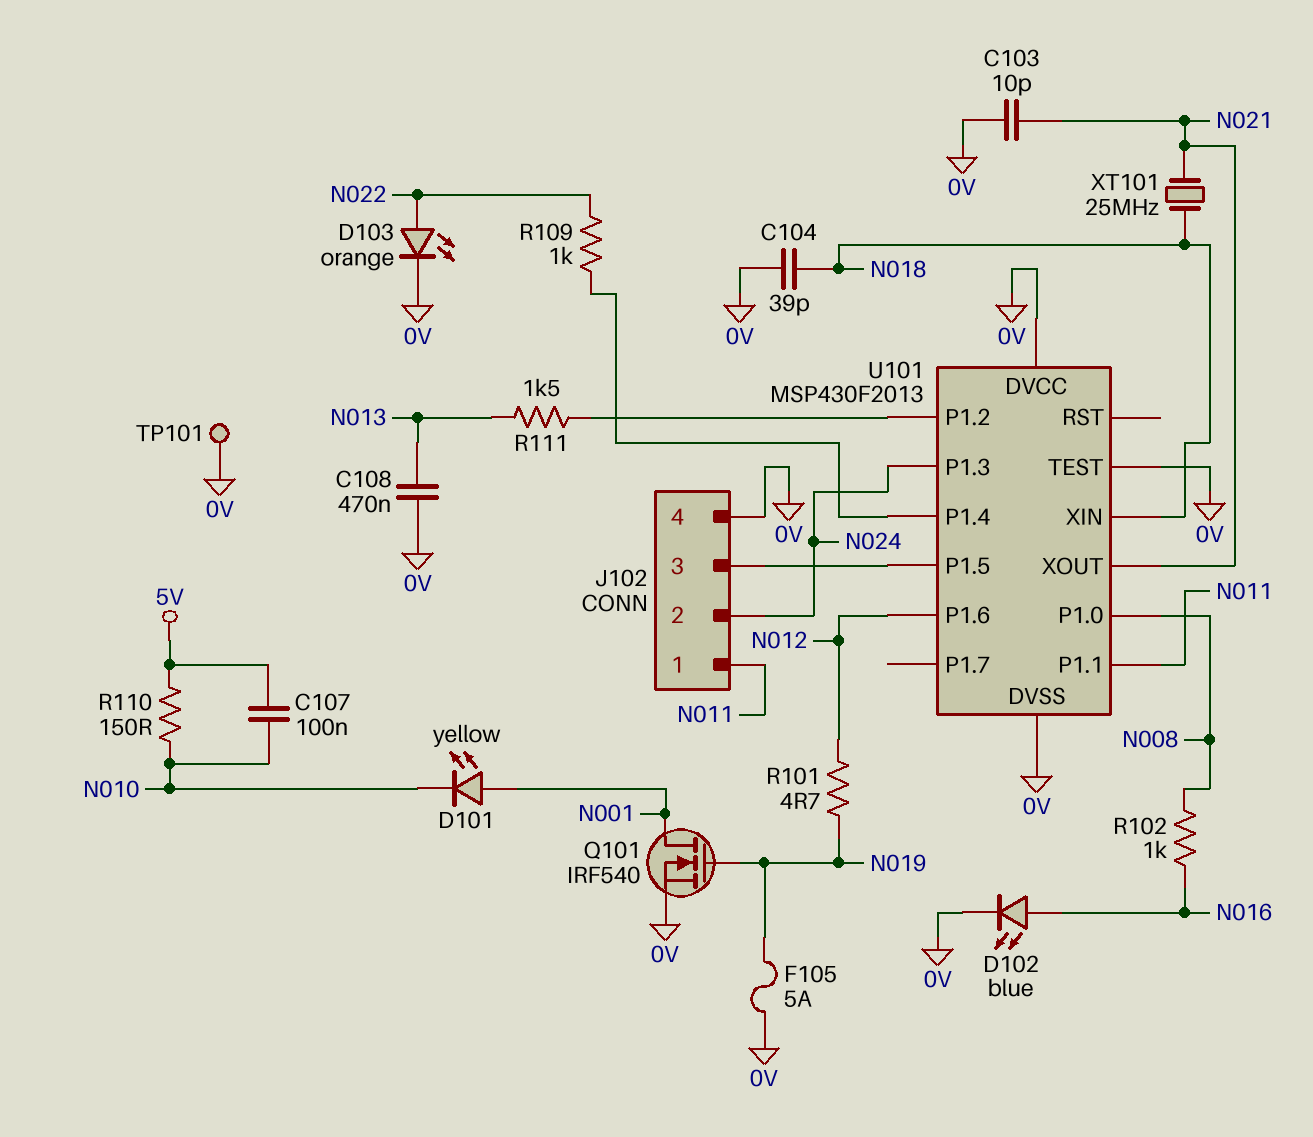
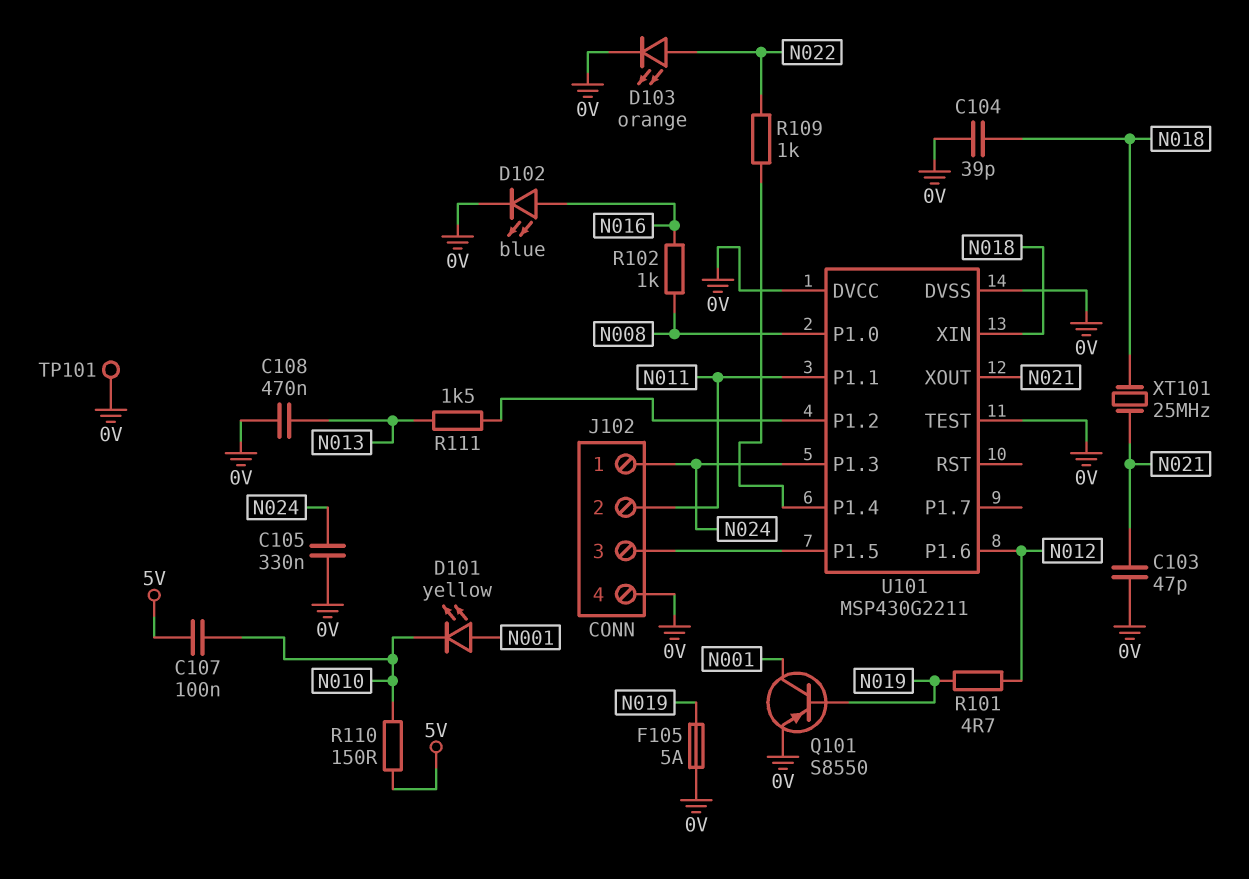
C103: 10pF (0V, N021) -> 47pF (0V, N021)
C105: none -> 330nF (0V, N024)
J102 pin 1: N011 -> N024
J102 pin 2: N024 -> N011
Q101: NMOS IRF540 (G N019, D N001, S 0V) -> PNP S8550 (B N019, C N001, E 0V)
U101: MSP430F2013 -> MSP430G2211

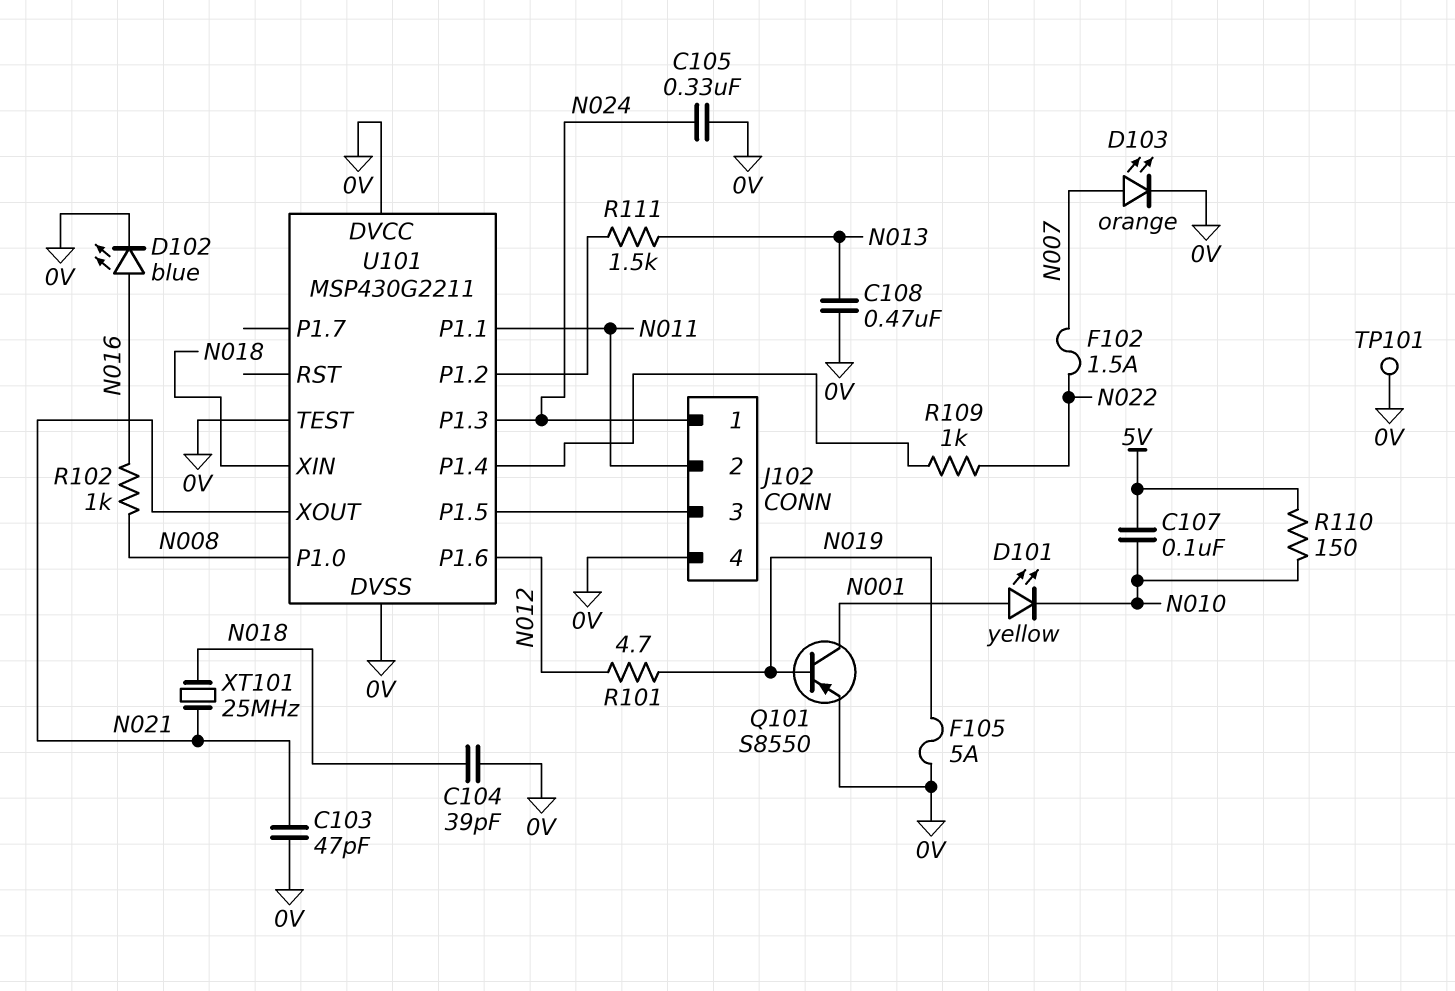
D103: LED orange (A N022, K 0V) -> LED orange (A N007, K 0V)
F102: none -> 1.5A (N007, N022)

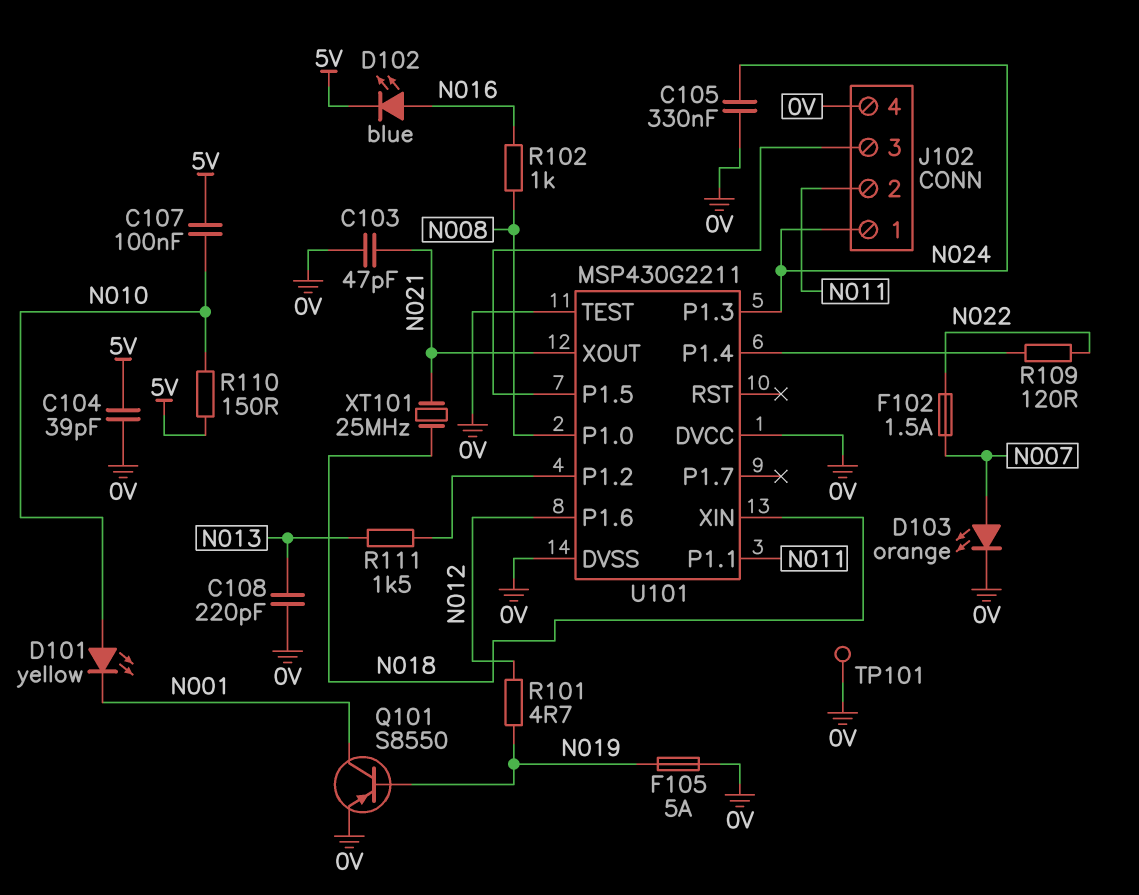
C104: 39pF (0V, N018) -> 39pF (0V, 5V)
C108: 470nF (0V, N013) -> 220pF (0V, N013)
D101: LED yellow (A N001, K N010) -> LED yellow (A N010, K N001)
D102: LED blue (A N016, K 0V) -> LED blue (A N016, K 5V)
R109: 1k (N022, U101/P1.4) -> 120 (N022, U101/P1.4)

